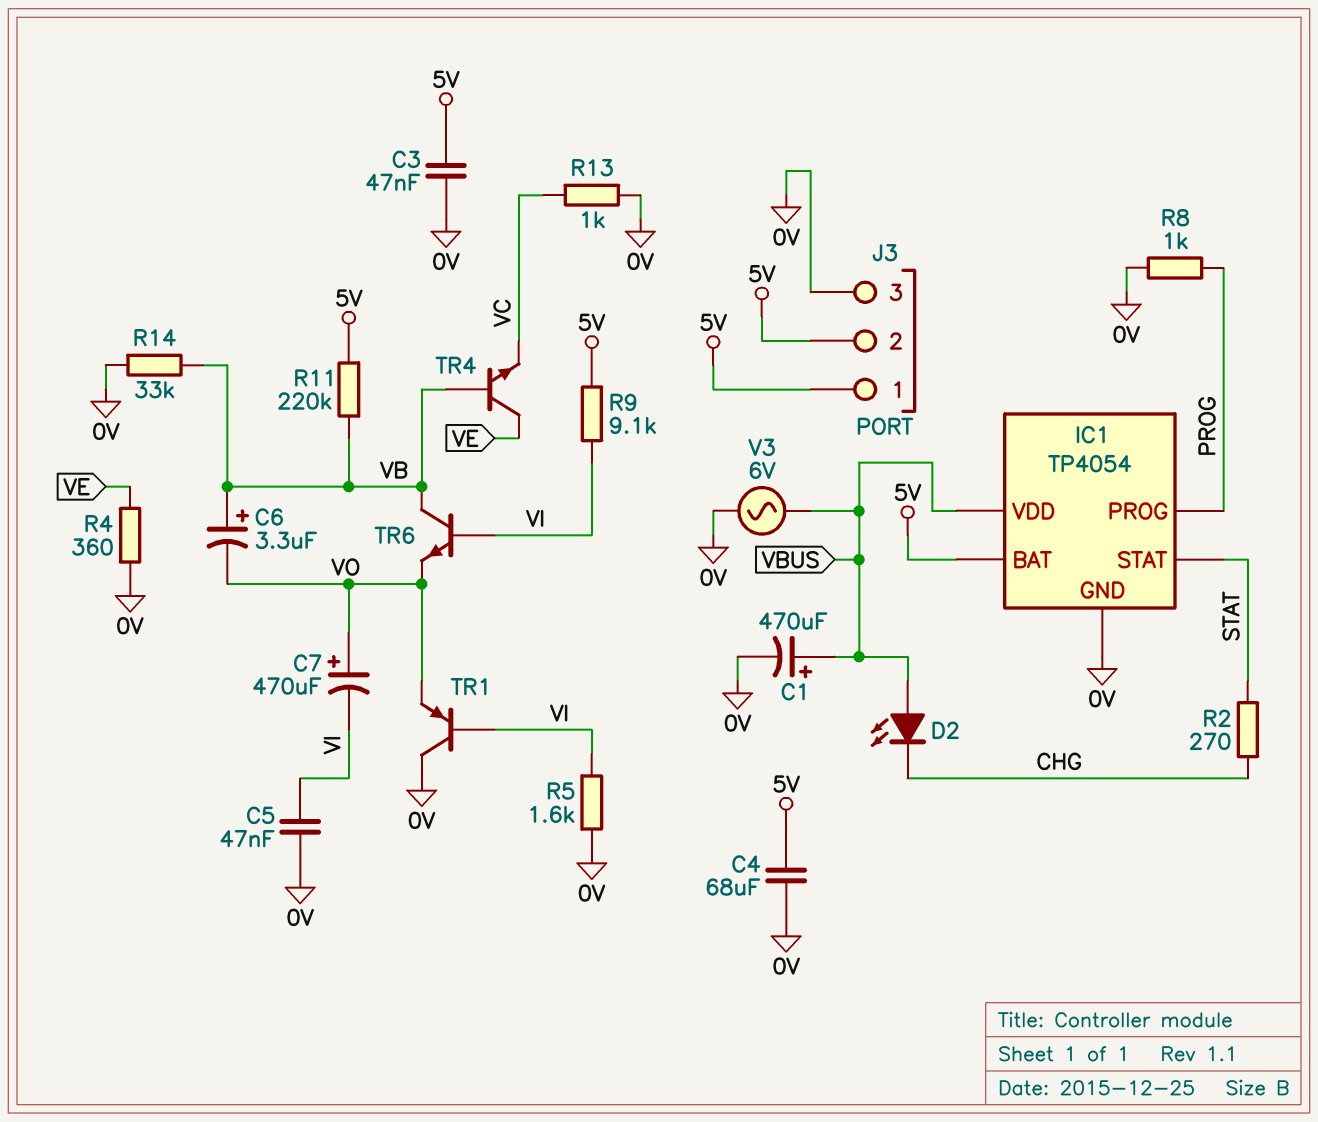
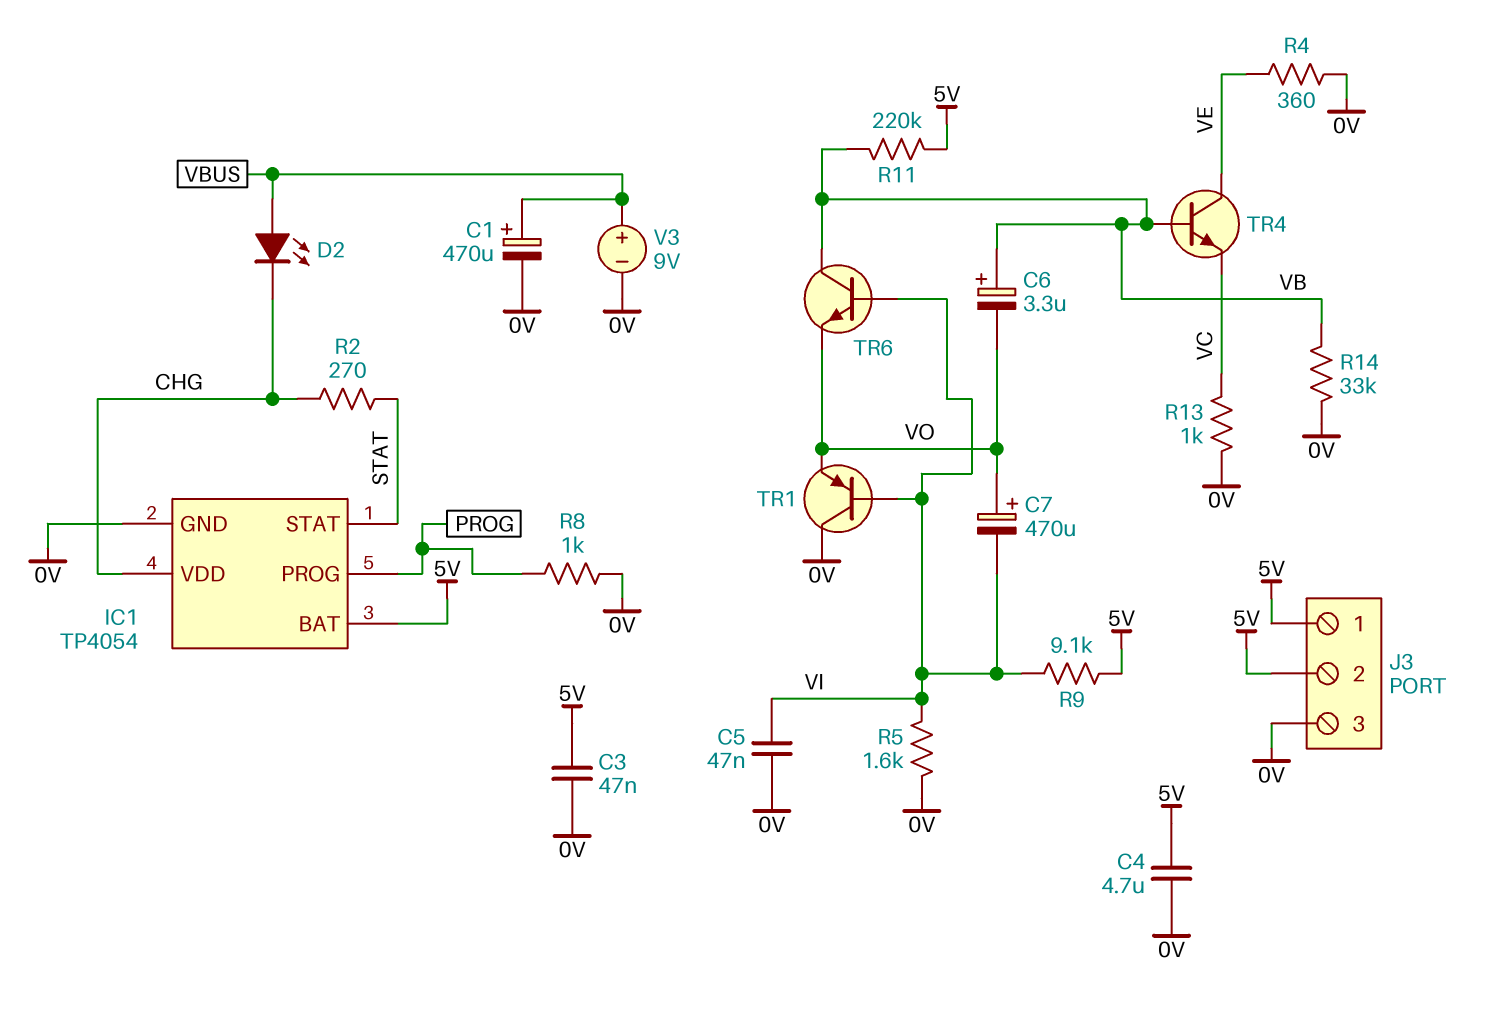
C4: 68uF (0V, 5V) -> 4.7uF (0V, 5V)
IC1 pin VDD: VBUS -> CHG
V3: AC 6V (0V, VBUS) -> 9V (plus VBUS, minus 0V)

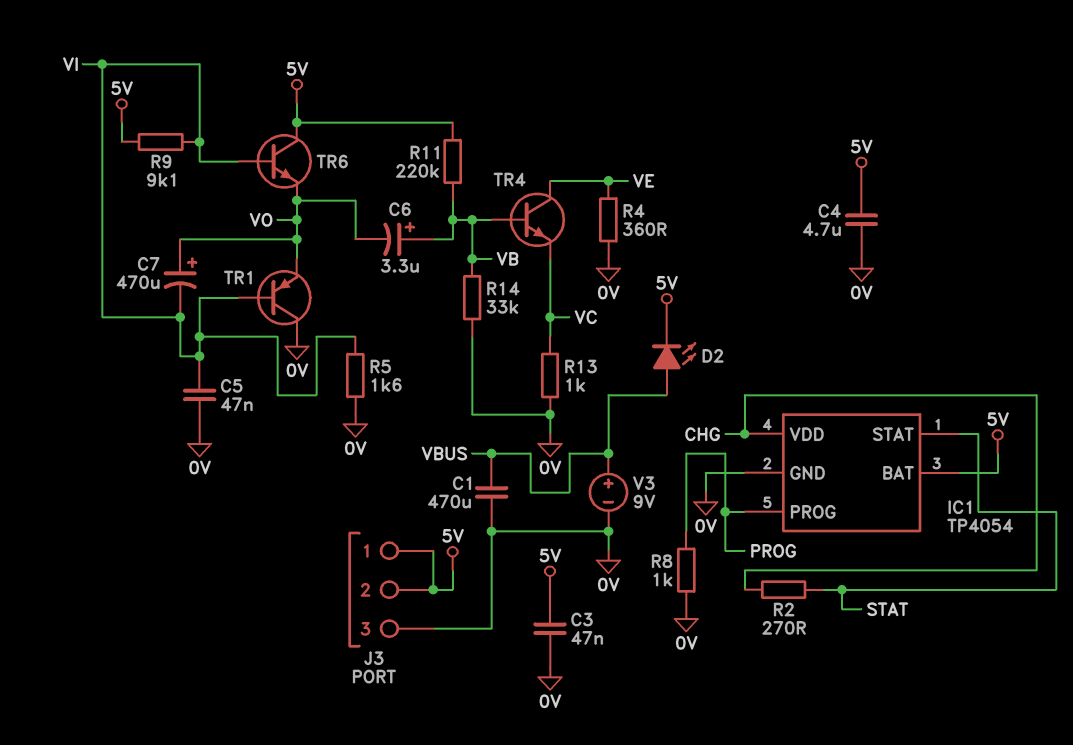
C1: 470uF (plus VBUS, minus 0V) -> 470uF (0V, VBUS)
D2: LED (A VBUS, K CHG) -> LED (A VBUS, K 5V)
TR6: NPN (B VI, C VB, E VO) -> NPN (B VI, C 5V, E VO)

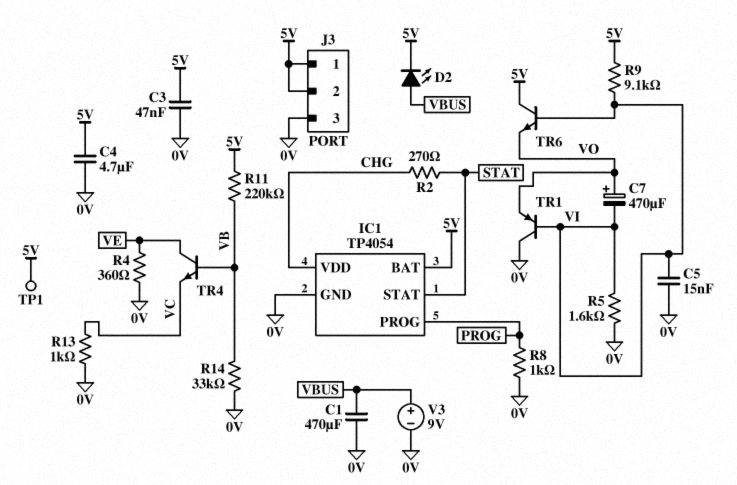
C5: 47nF (0V, VI) -> 15nF (0V, VI)
C6: 3.3uF (plus VB, minus VO) -> none
TP1: none -> test point (5V)

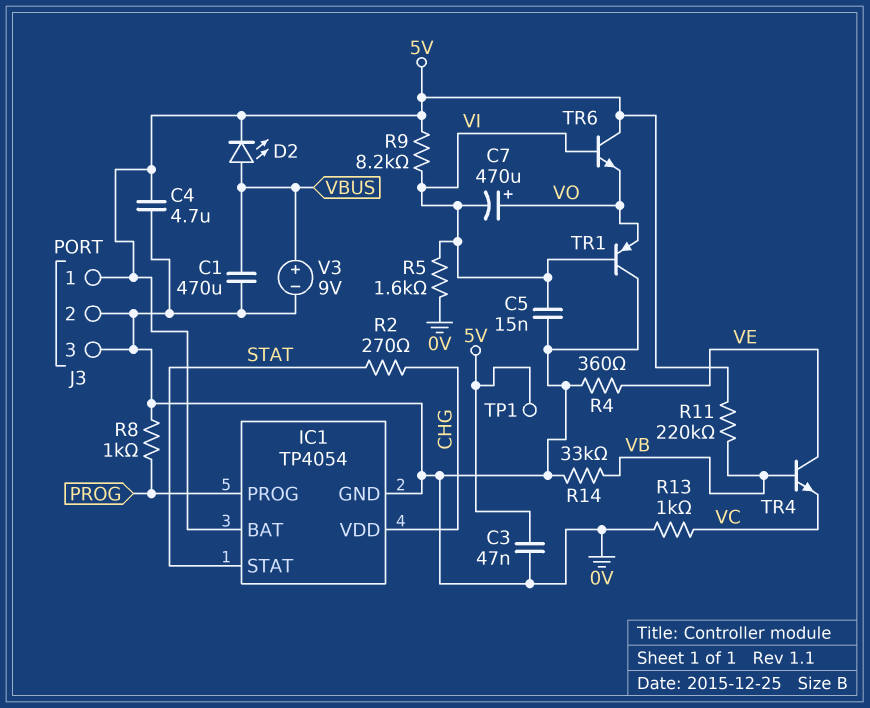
J3 pin 2: 5V -> 0V
R9: 9.1k (5V, VI) -> 8.2k (5V, VI)

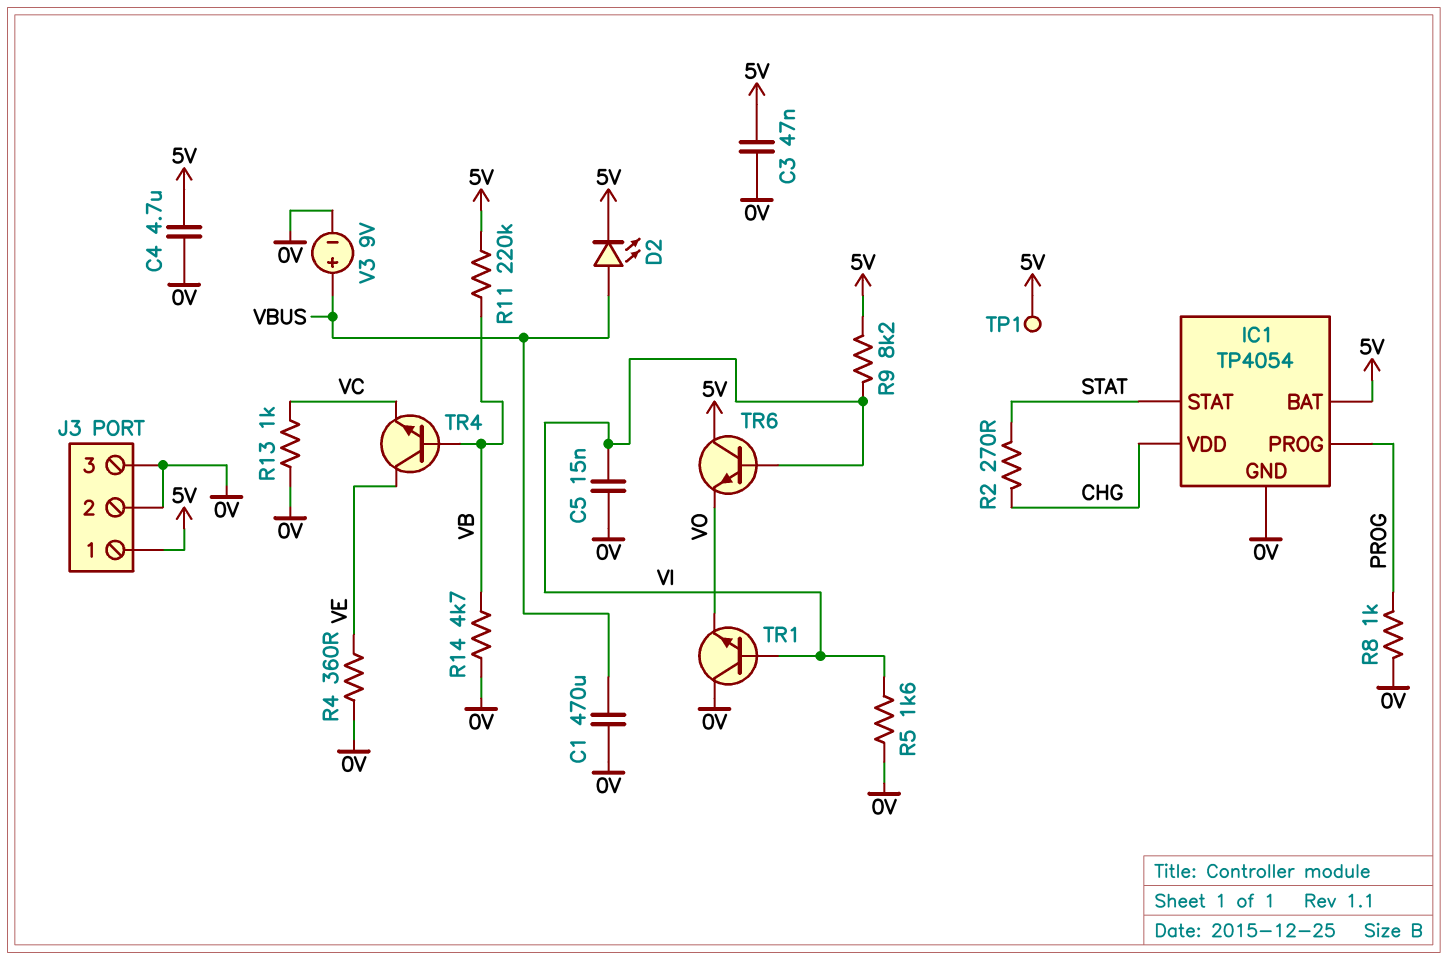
C7: 470uF (plus VO, minus VI) -> none
R14: 33k (0V, VB) -> 4.7k (0V, VB)
TR1: PNP (B VI, C 0V, E VO) -> NPN (B VI, C 0V, E VO)

